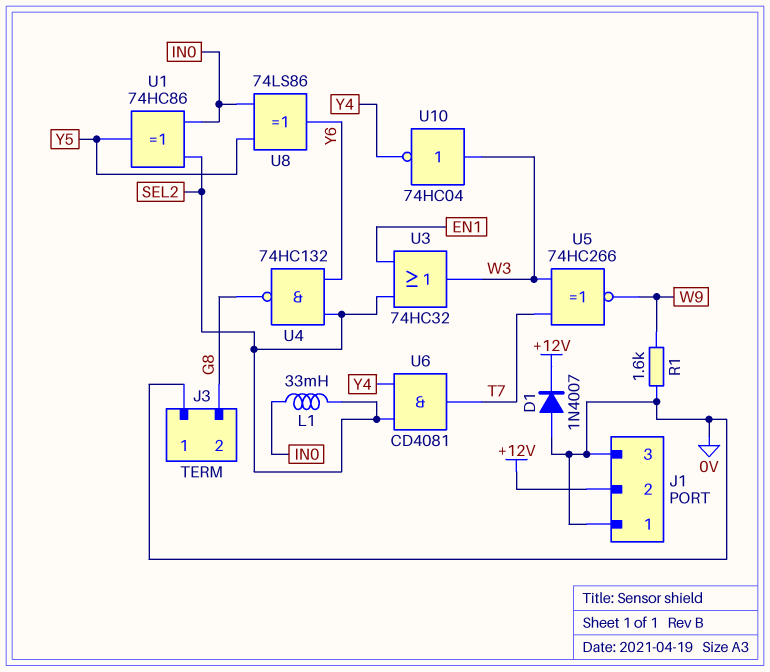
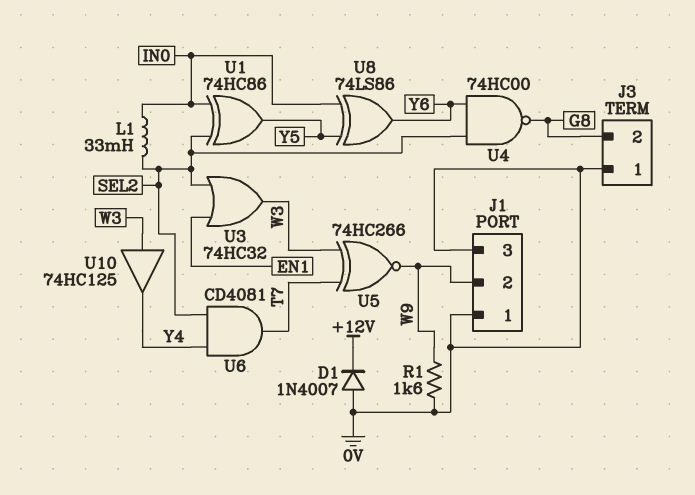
J1 pin 2: +12V -> W9
U4: NAND 74HC132 (in SEL2, in Y6, out G8) -> NAND 74HC00 (in SEL2, in Y6, out G8)
U10: NOT 74HC04 (in W3, out Y4) -> buffer 74HC125 (in W3, out Y4)

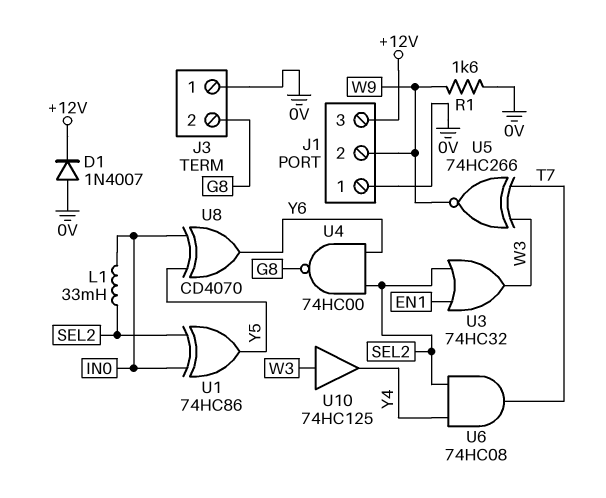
J1 pin 3: 0V -> +12V
U6: AND CD4081 (in SEL2, in Y4, out T7) -> AND 74HC08 (in SEL2, in Y4, out T7)
U8: XOR 74LS86 (in IN0, in Y5, out Y6) -> XOR CD4070 (in IN0, in Y5, out Y6)

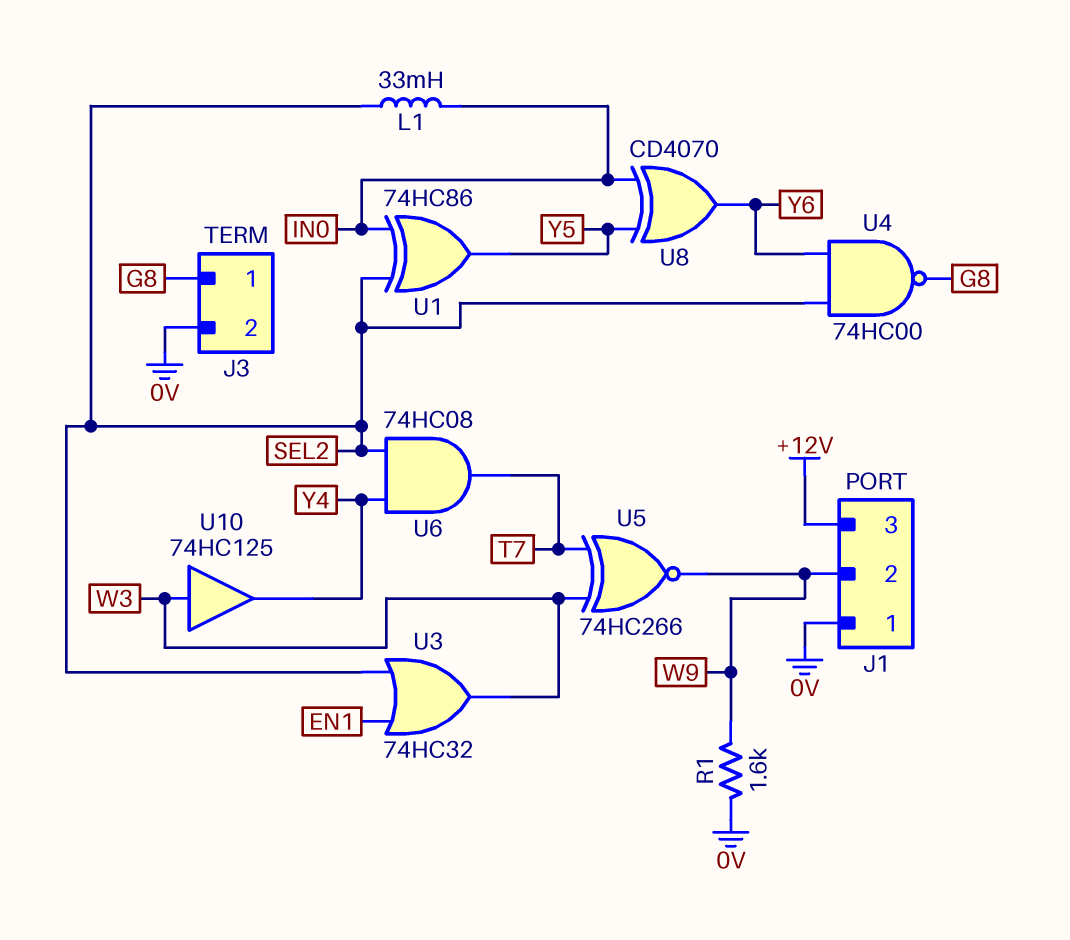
D1: diode 1N4007 (A 0V, K +12V) -> none
J3 pin 1: 0V -> G8
J3 pin 2: G8 -> 0V

